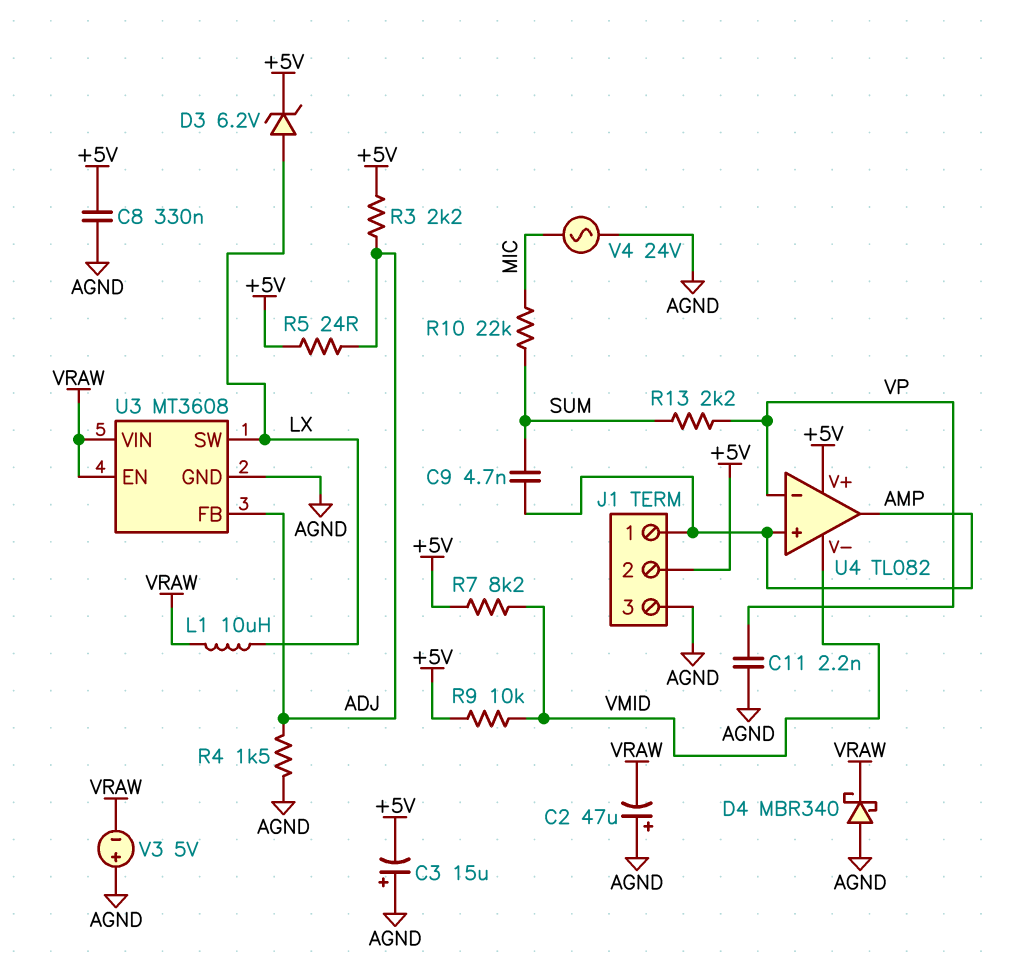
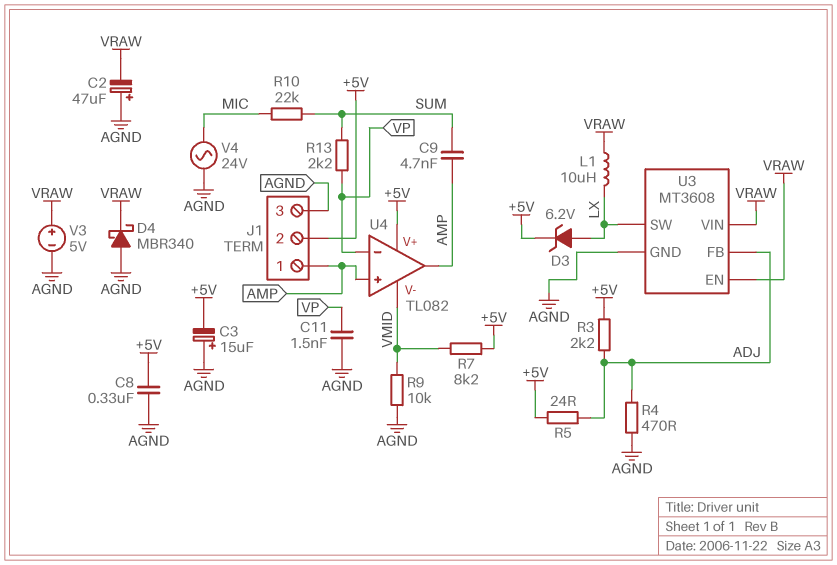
C11: 2.2nF (AGND, VP) -> 1.5nF (AGND, VP)
R4: 1.5k (ADJ, AGND) -> 470 (ADJ, AGND)
R9: 10k (+5V, VMID) -> 10k (AGND, VMID)
V3: 5V (plus AGND, minus VRAW) -> 5V (plus VRAW, minus AGND)

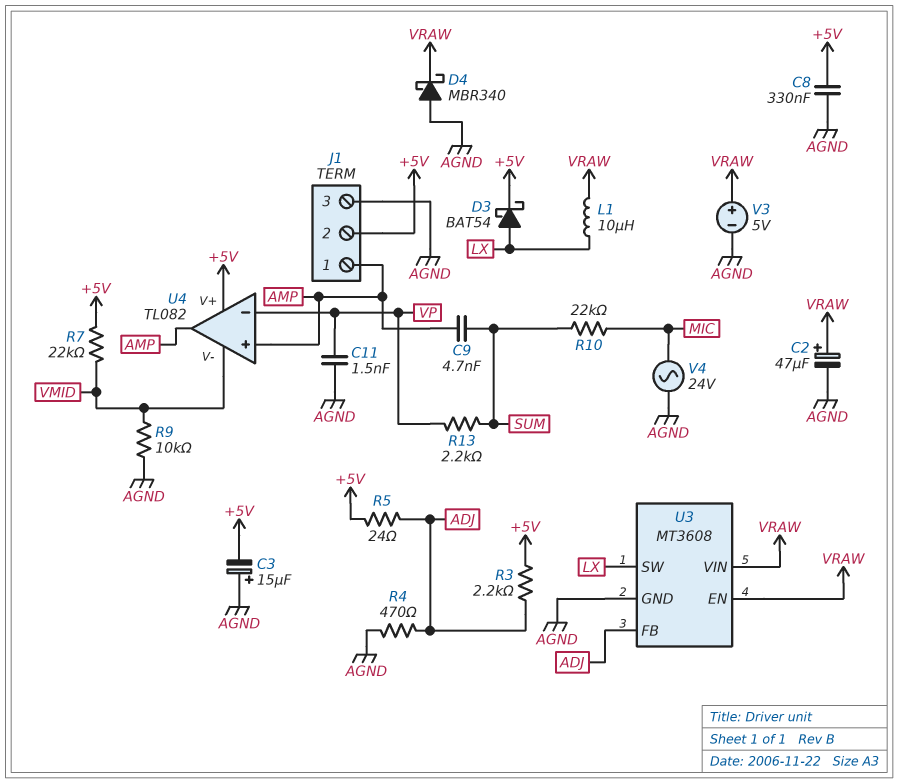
C2: 47uF (plus AGND, minus VRAW) -> 47uF (plus VRAW, minus AGND)
D3: zener 6.2V (A LX, K +5V) -> schottky BAT54 (A LX, K +5V)
R7: 8.2k (+5V, VMID) -> 22k (+5V, VMID)

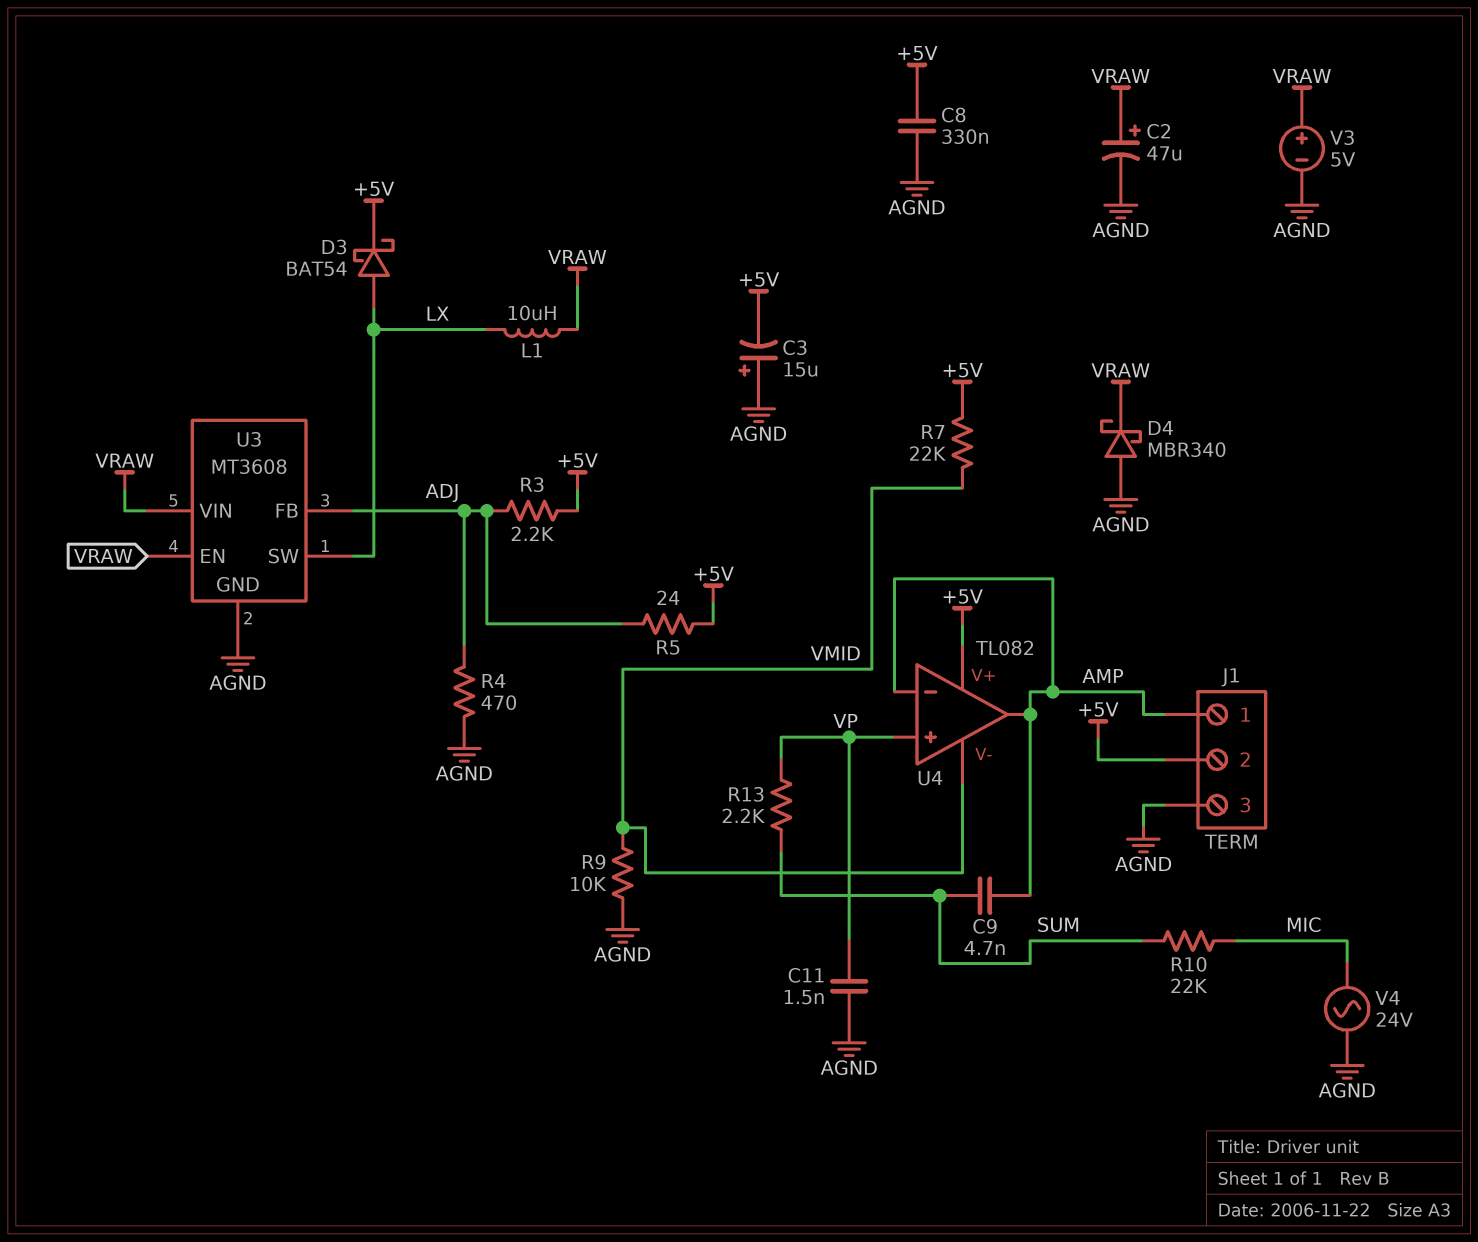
U4 pin in+: AMP -> VP
U4 pin in-: VP -> AMP

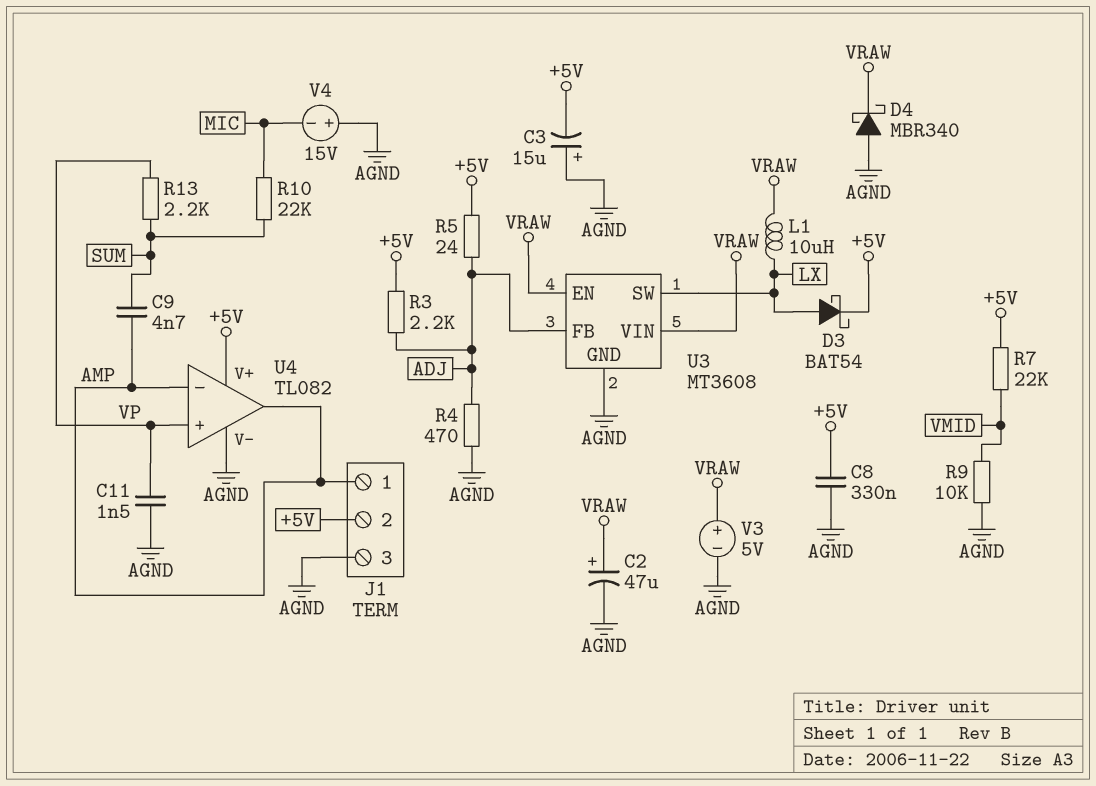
U4 pin V-: VMID -> AGND
V4: AC 24V (AGND, MIC) -> 15V (plus AGND, minus MIC)

